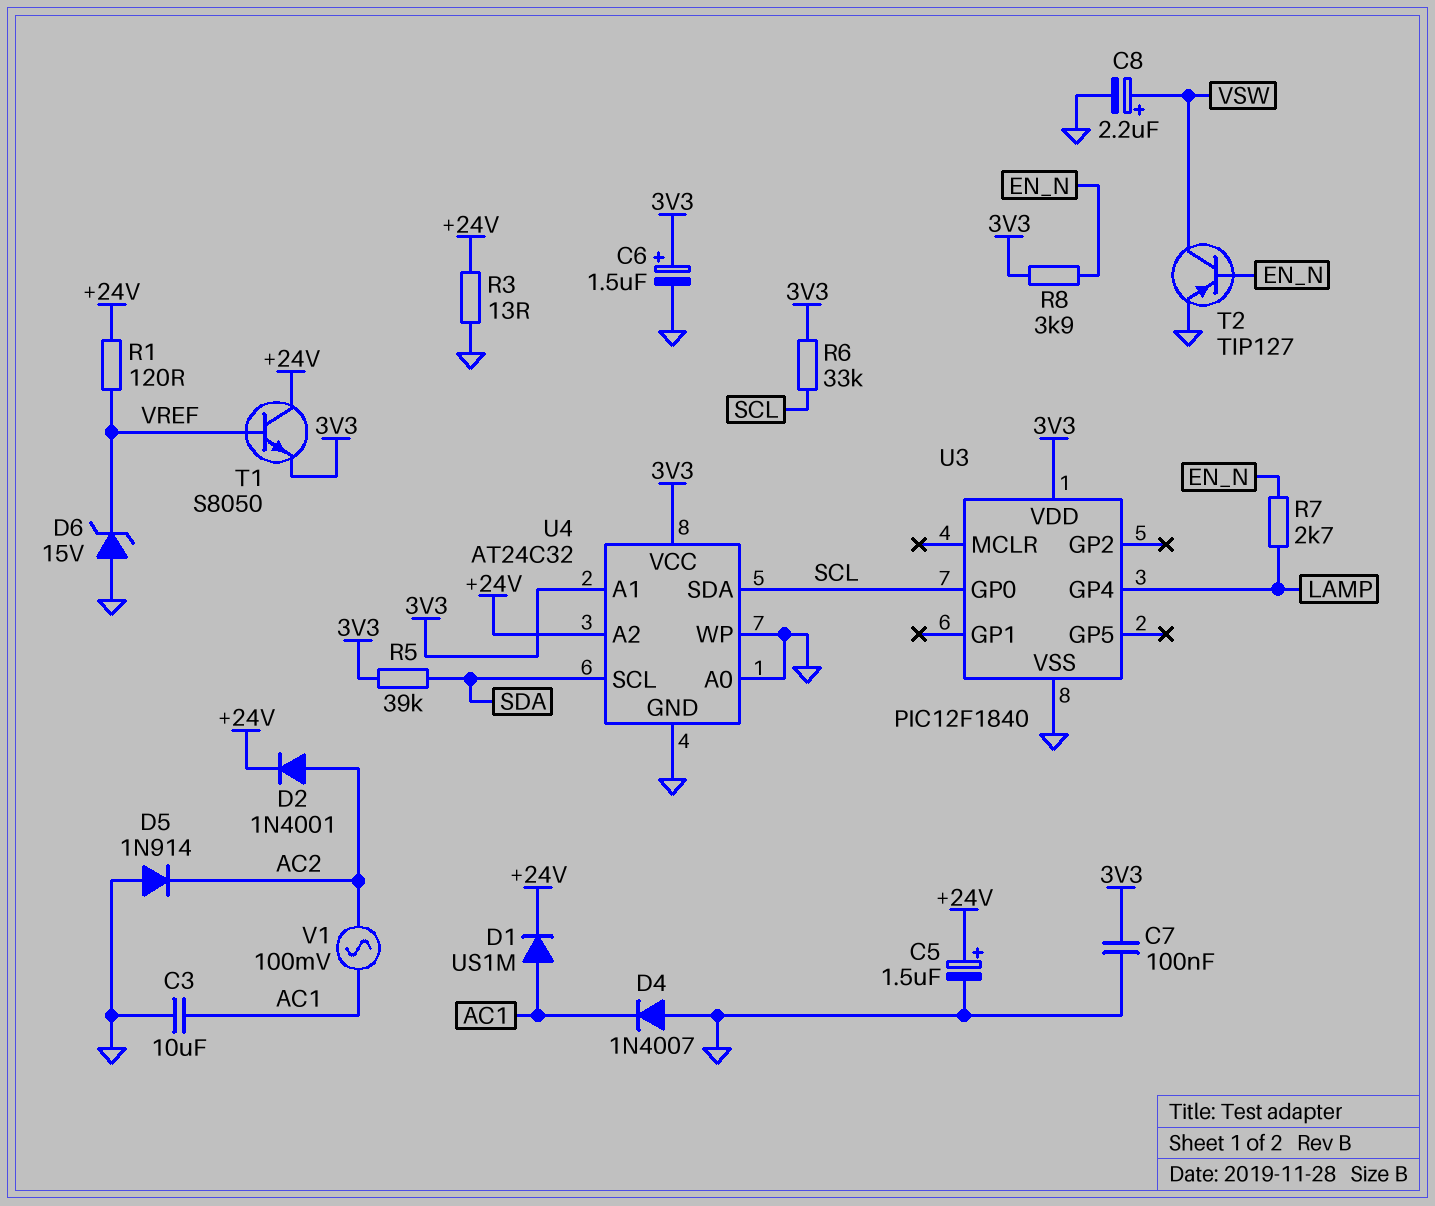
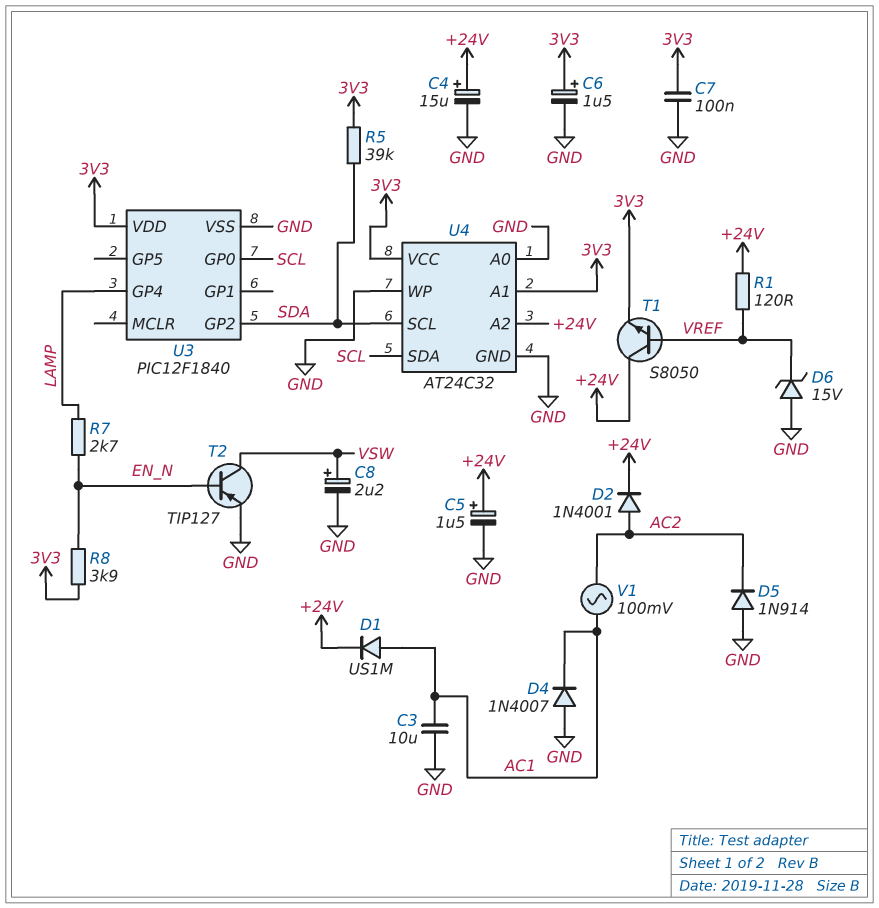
C4: none -> 15uF (plus +24V, minus GND)
R3: 13 (+24V, GND) -> none
R6: 33k (3V3, SCL) -> none
U3 pin GP2: none -> SDA

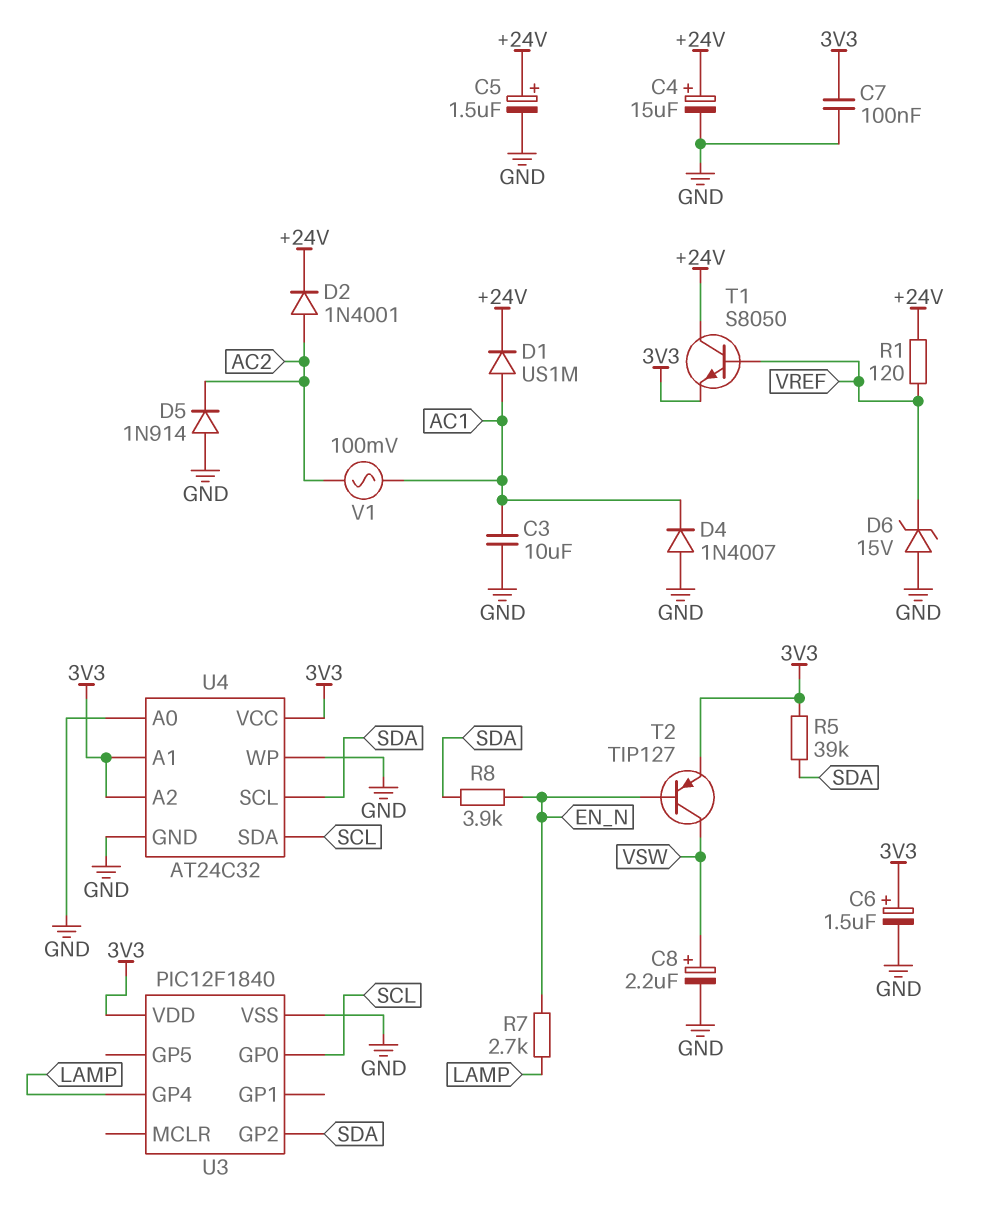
R8: 3.9k (3V3, EN_N) -> 3.9k (EN_N, SDA)
T2: PNP TIP127 (B EN_N, C VSW, E GND) -> PNP TIP127 (B EN_N, C VSW, E 3V3)
U4 pin A2: +24V -> 3V3

